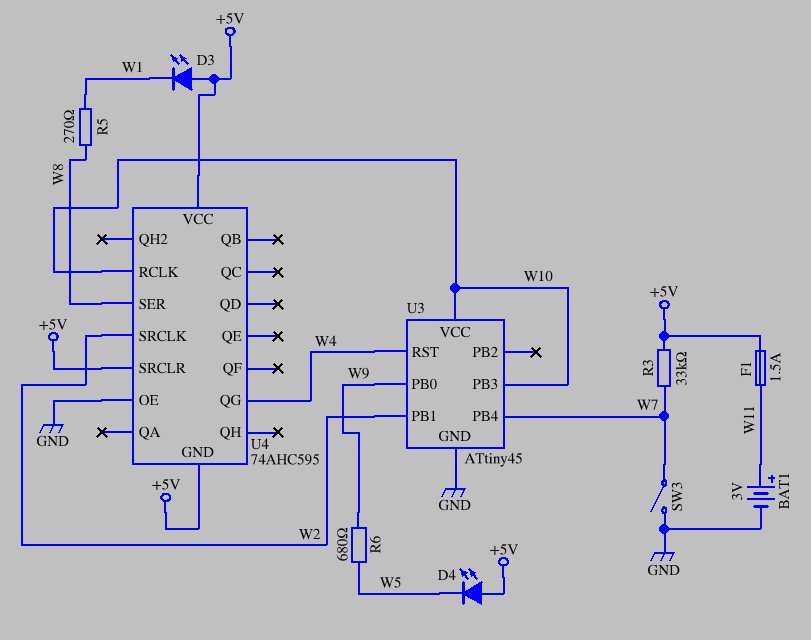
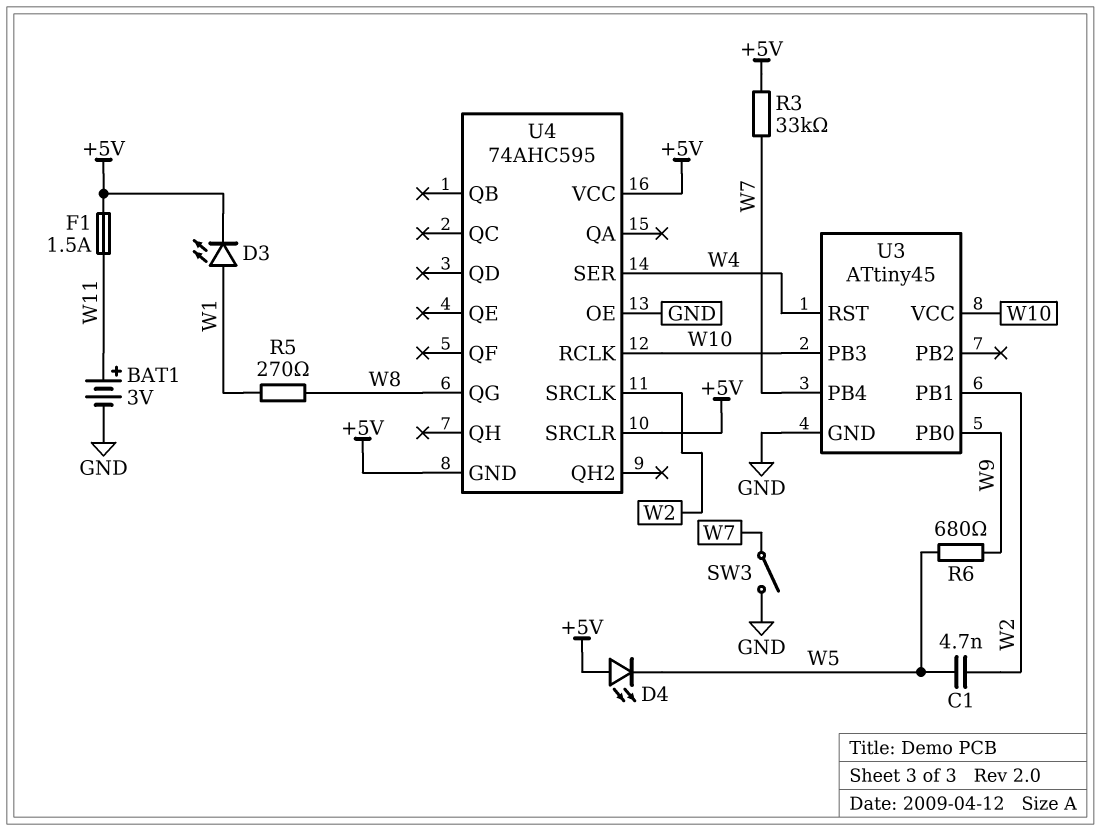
C1: none -> 4.7nF (W2, W5)
D3: LED (A +5V, K W1) -> LED (A W1, K +5V)
U4 pin QG: W4 -> W8
U4 pin SER: W8 -> W4

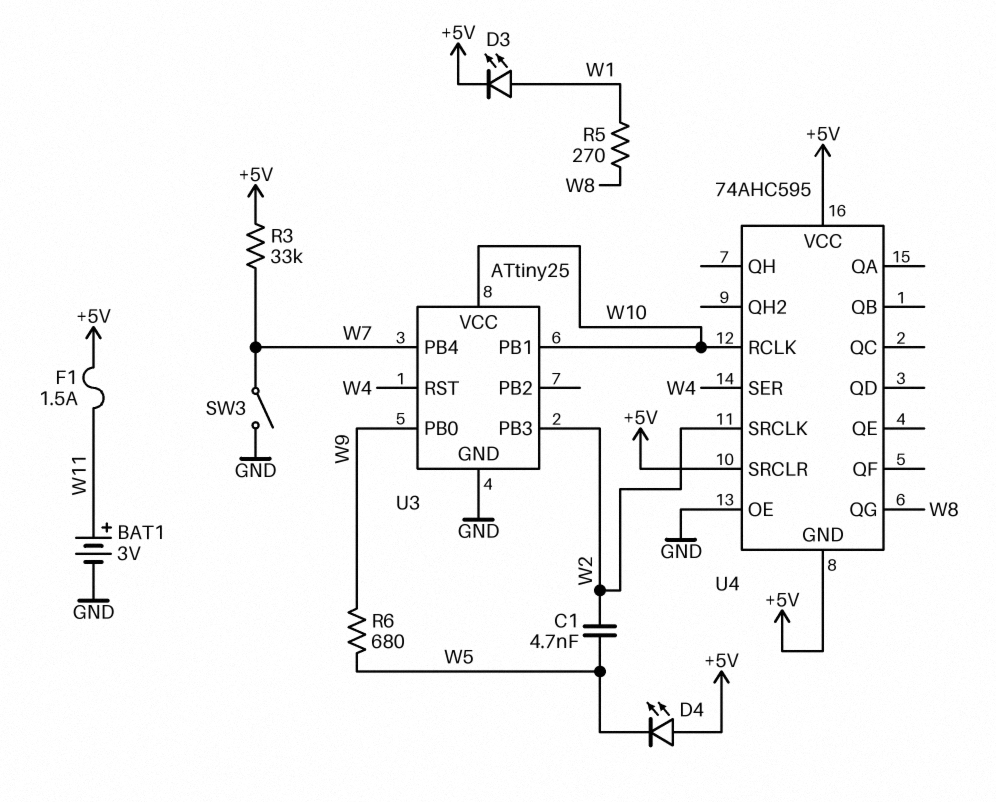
U3: ATtiny45 -> ATtiny25
U3 pin PB1: W2 -> W10
U3 pin PB3: W10 -> W2

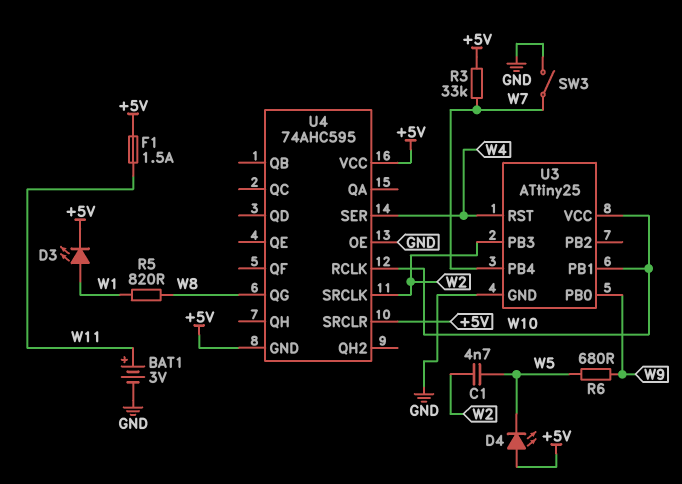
R5: 270 (W1, W8) -> 820 (W1, W8)

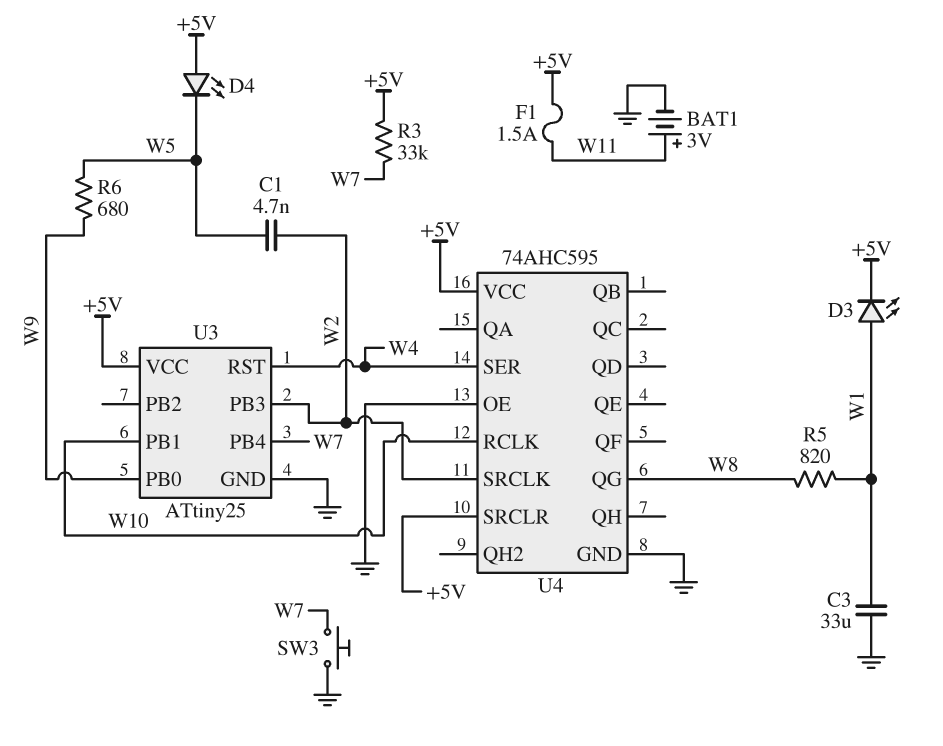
C3: none -> 33uF (GND, W1)
SW3: switch (GND, W7) -> button (GND, W7)
U3 pin VCC: W10 -> +5V
U4 pin GND: +5V -> GND

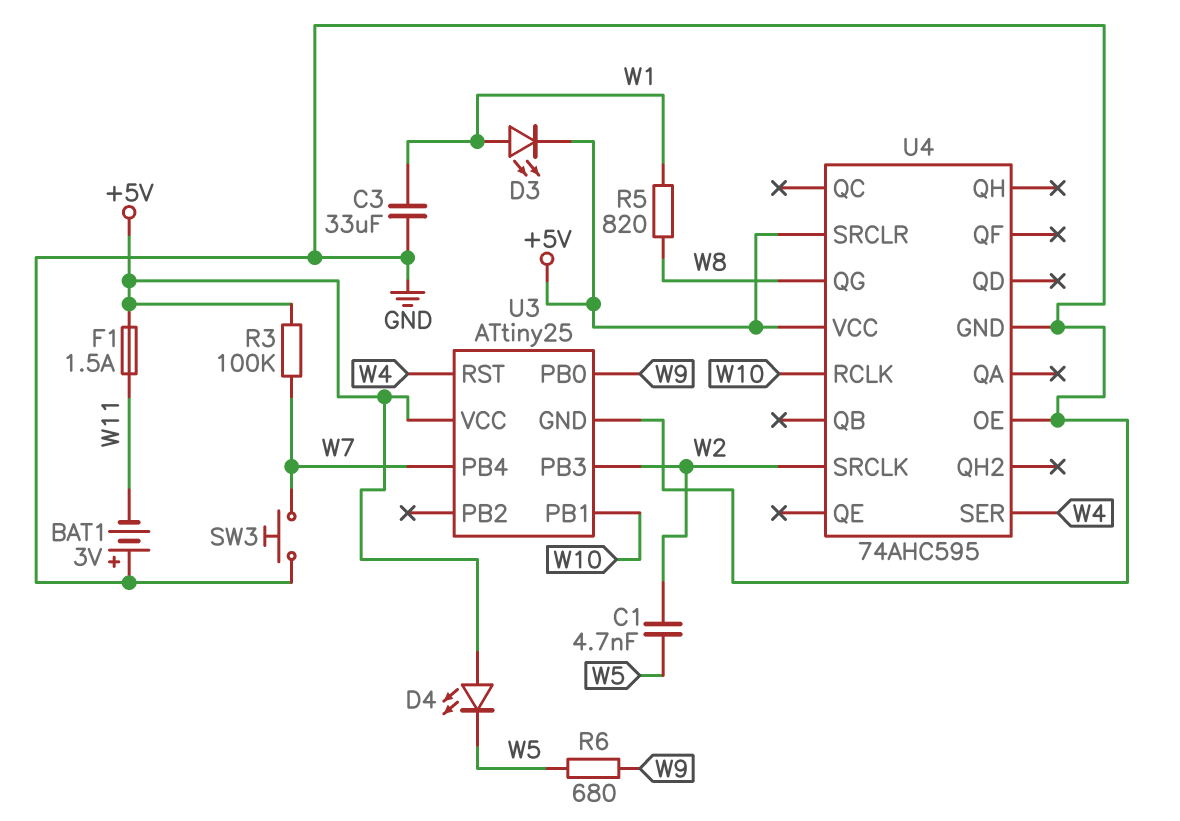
BAT1: 3V (plus W11, minus GND) -> 3V (plus GND, minus W11)
R3: 33k (+5V, W7) -> 100k (+5V, W7)

